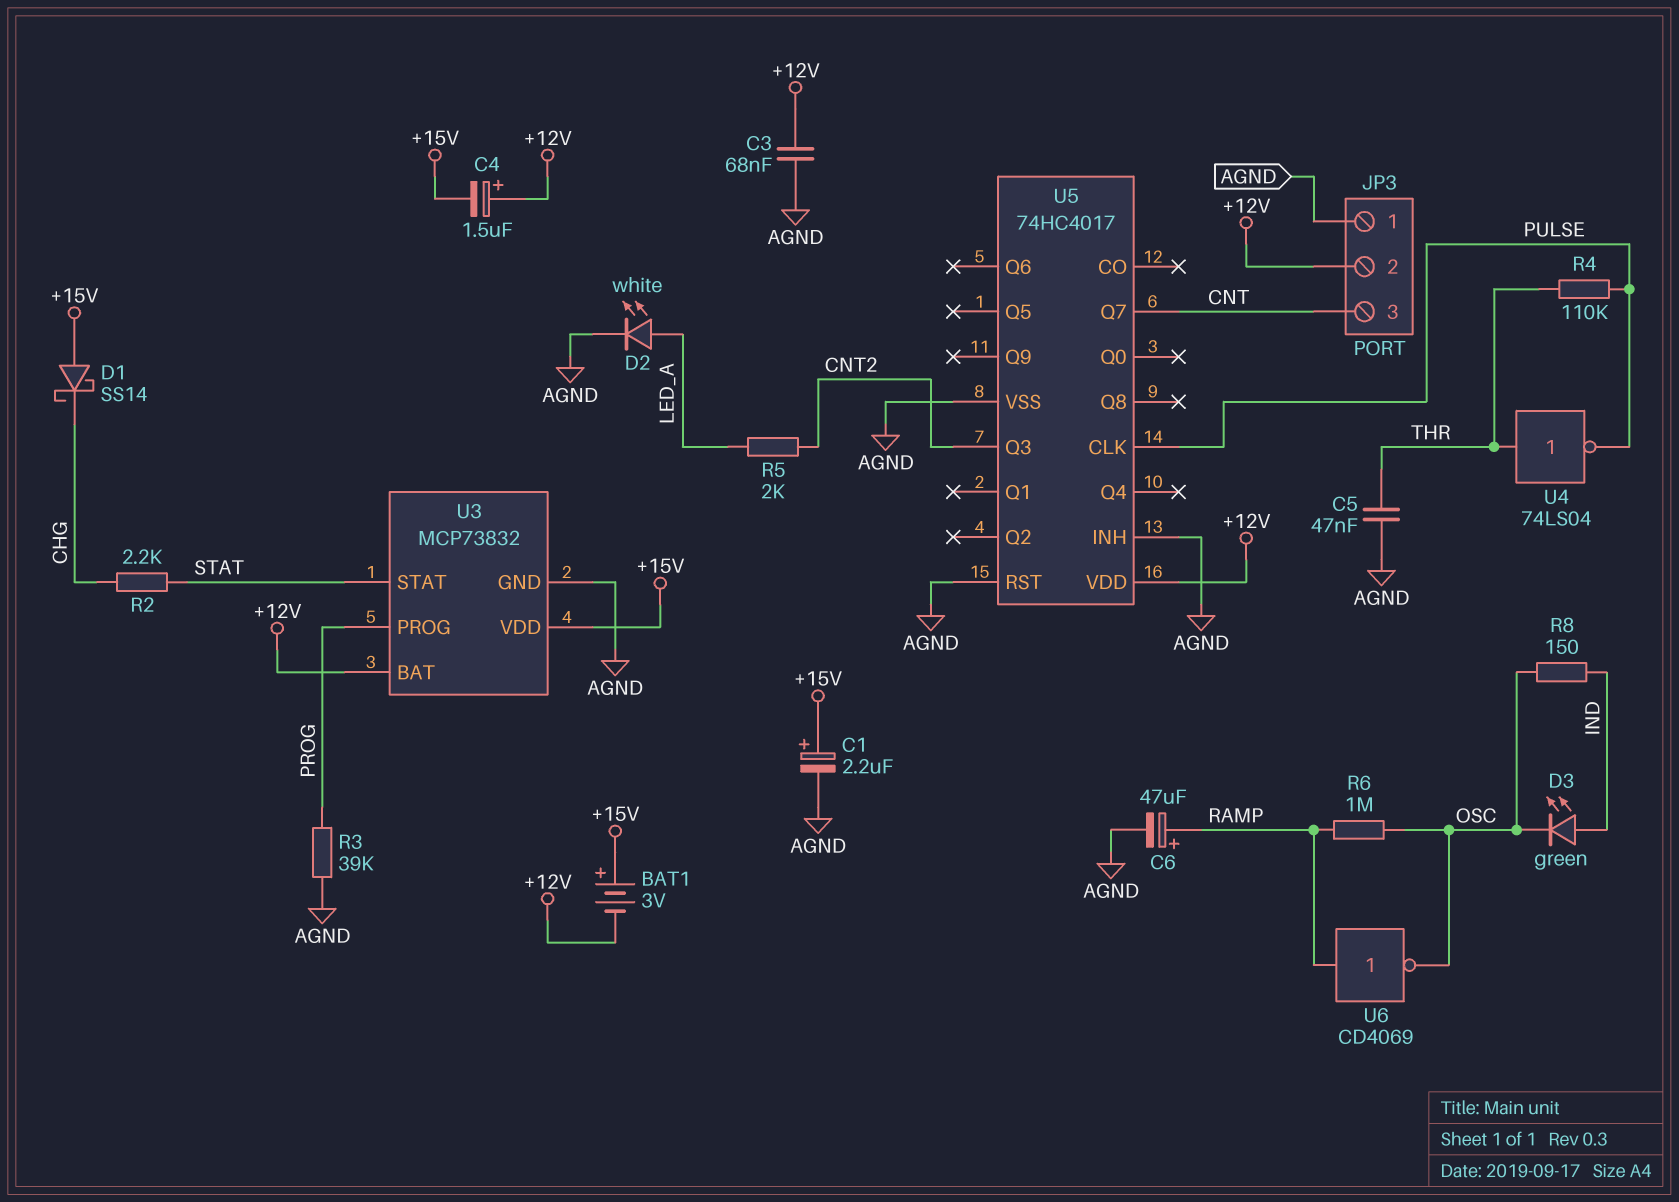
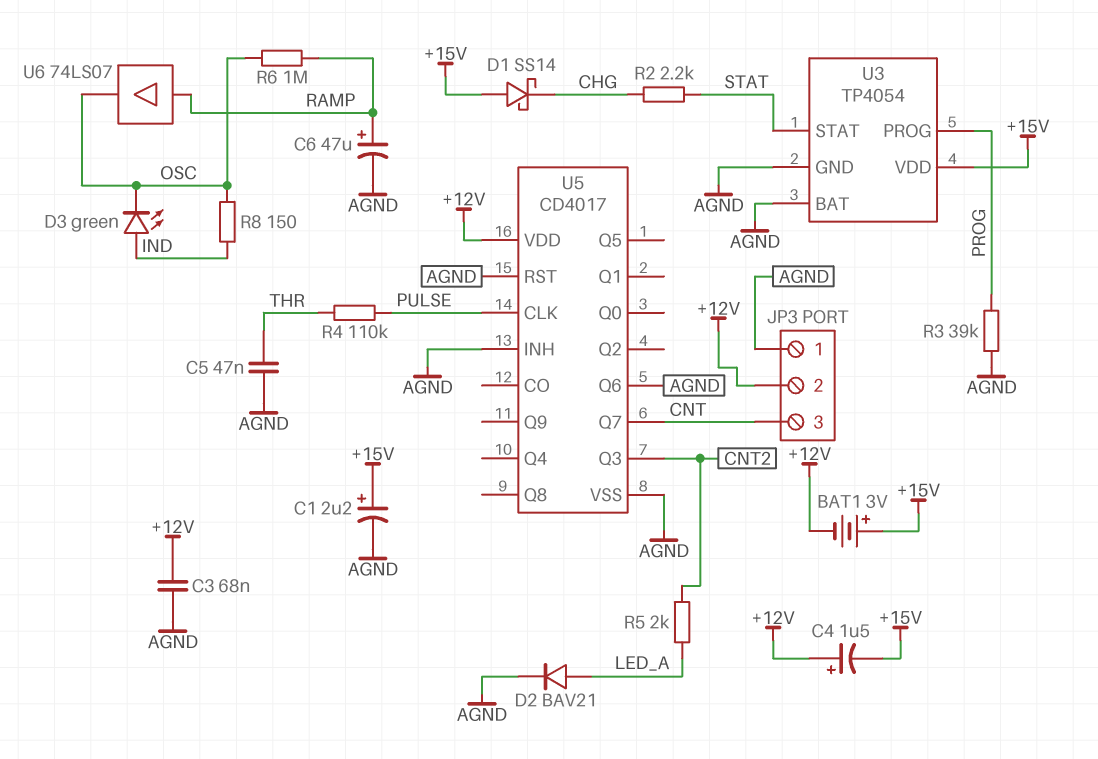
D2: LED white (A LED_A, K AGND) -> diode BAV21 (A LED_A, K AGND)
U3: MCP73832 -> TP4054
U3 pin BAT: +12V -> AGND
U4: NOT 74LS04 (in THR, out PULSE) -> none
U5: 74HC4017 -> CD4017
U5 pin Q6: none -> AGND
U6: NOT CD4069 (in RAMP, out OSC) -> buffer 74LS07 (in RAMP, out OSC)

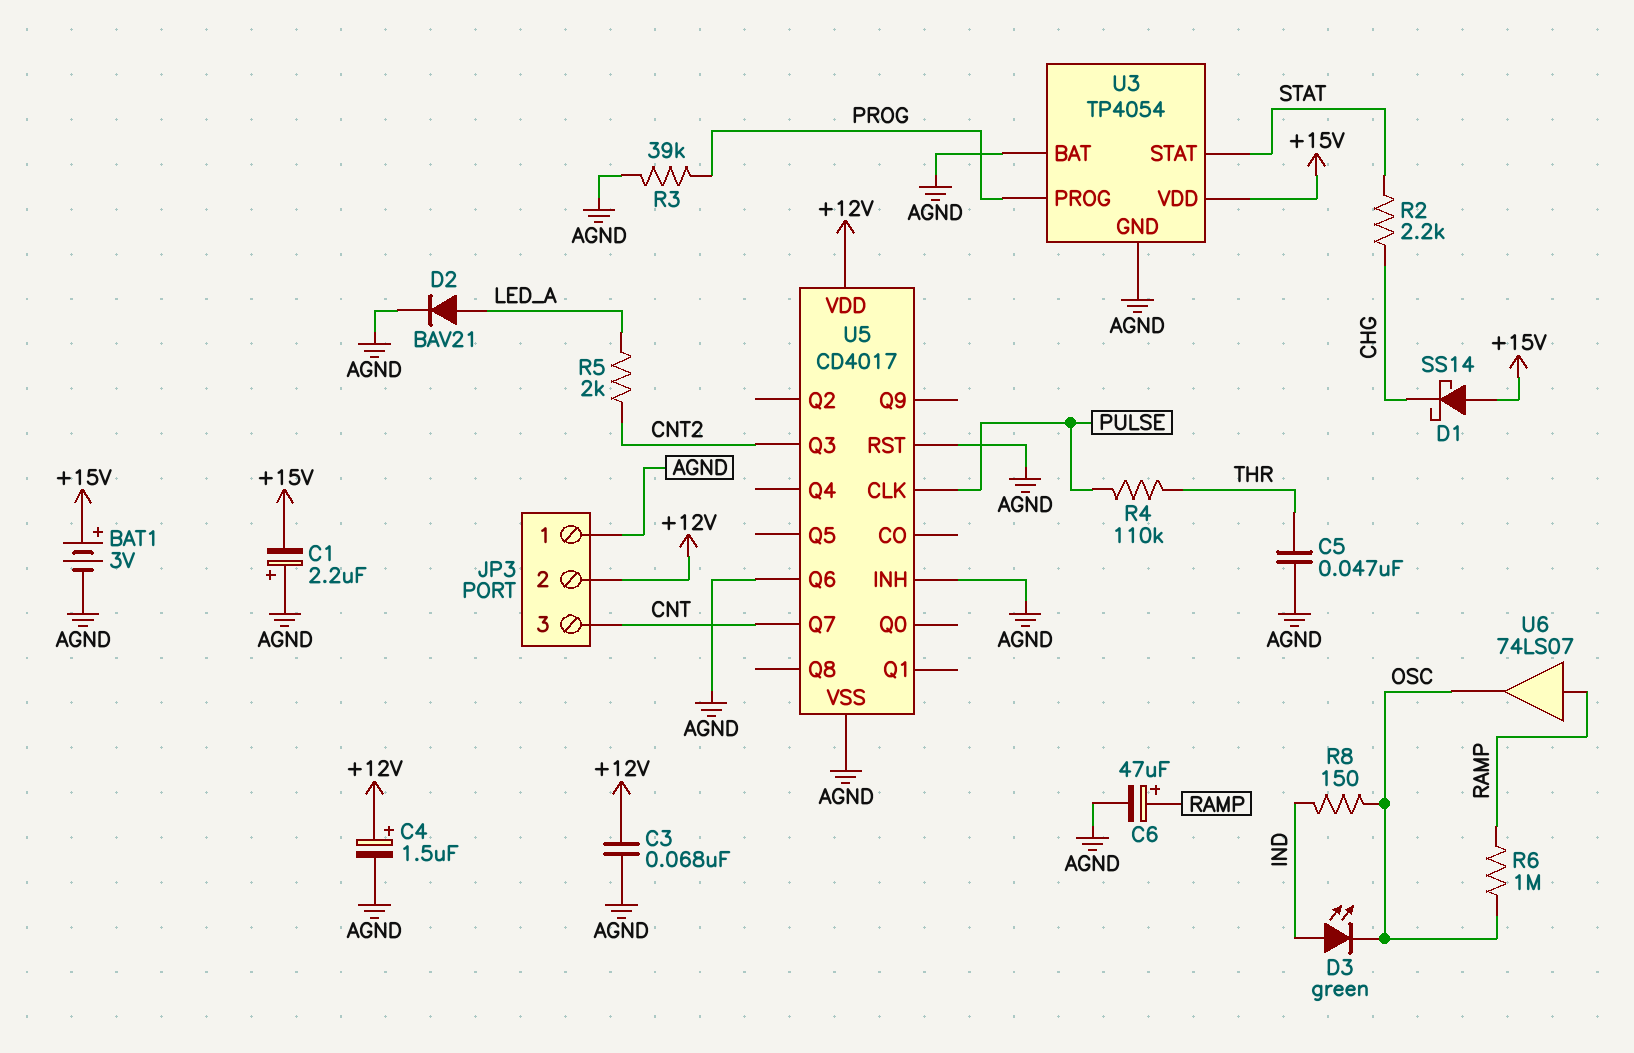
BAT1: 3V (plus +15V, minus +12V) -> 3V (plus +15V, minus AGND)
C1: 2.2uF (plus +15V, minus AGND) -> 2.2uF (plus AGND, minus +15V)
C4: 1.5uF (plus +12V, minus +15V) -> 1.5uF (plus +12V, minus AGND)

